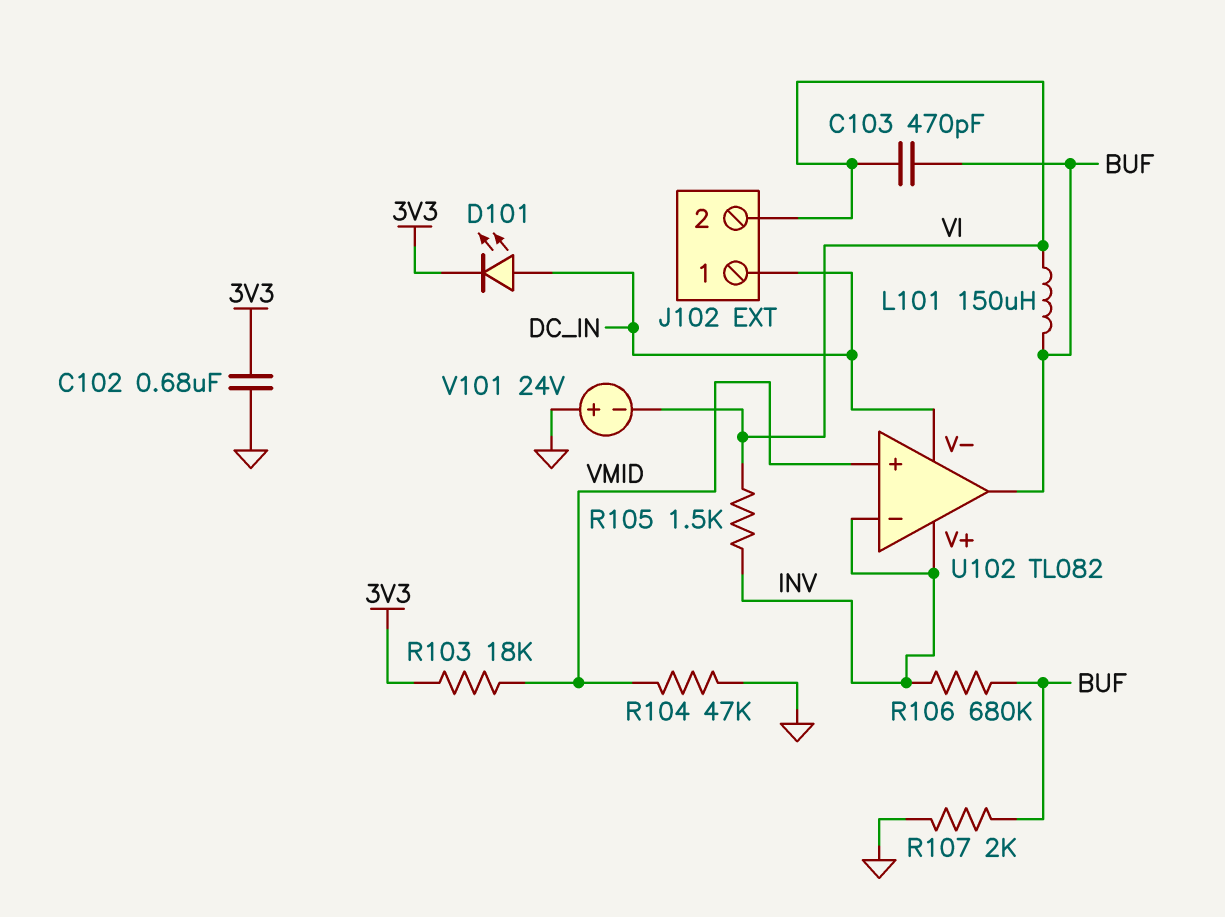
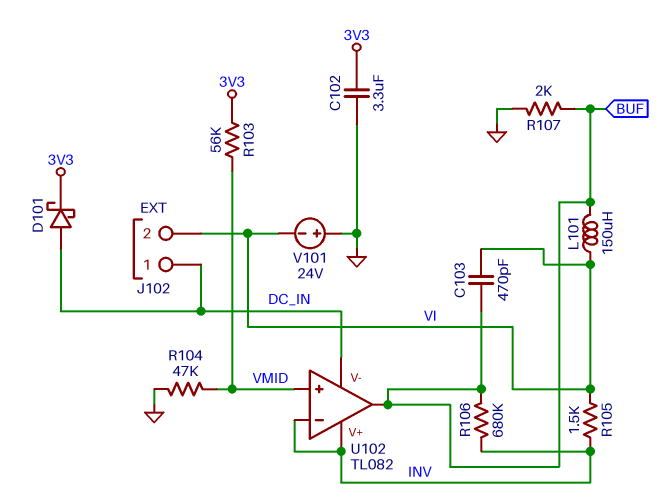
C102: 680nF (3V3, GND) -> 3.3uF (3V3, GND)
D101: LED (A DC_IN, K 3V3) -> schottky (A DC_IN, K 3V3)
R103: 18k (3V3, VMID) -> 56k (3V3, VMID)

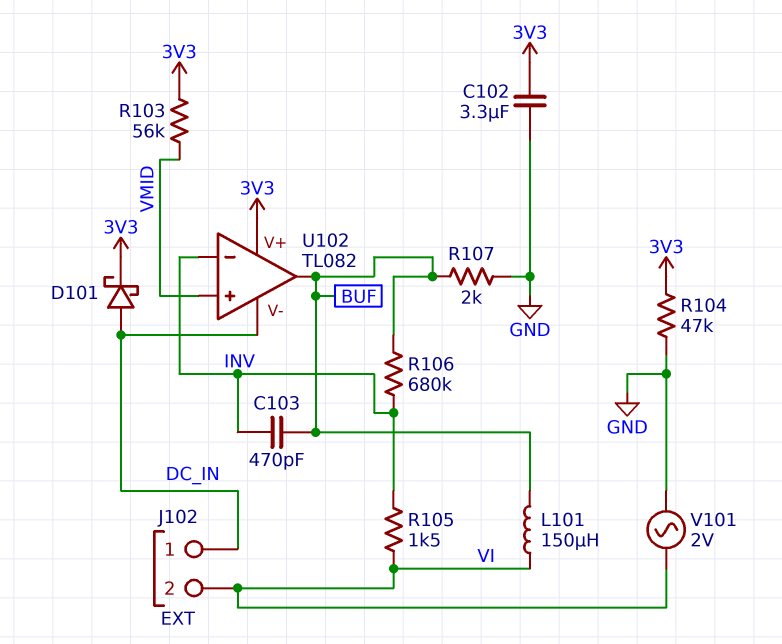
C103: 470pF (BUF, VI) -> 470pF (BUF, INV)
R104: 47k (GND, VMID) -> 47k (3V3, GND)
U102 pin V+: INV -> 3V3
V101: 24V (plus GND, minus VI) -> AC 2V (GND, VI)

